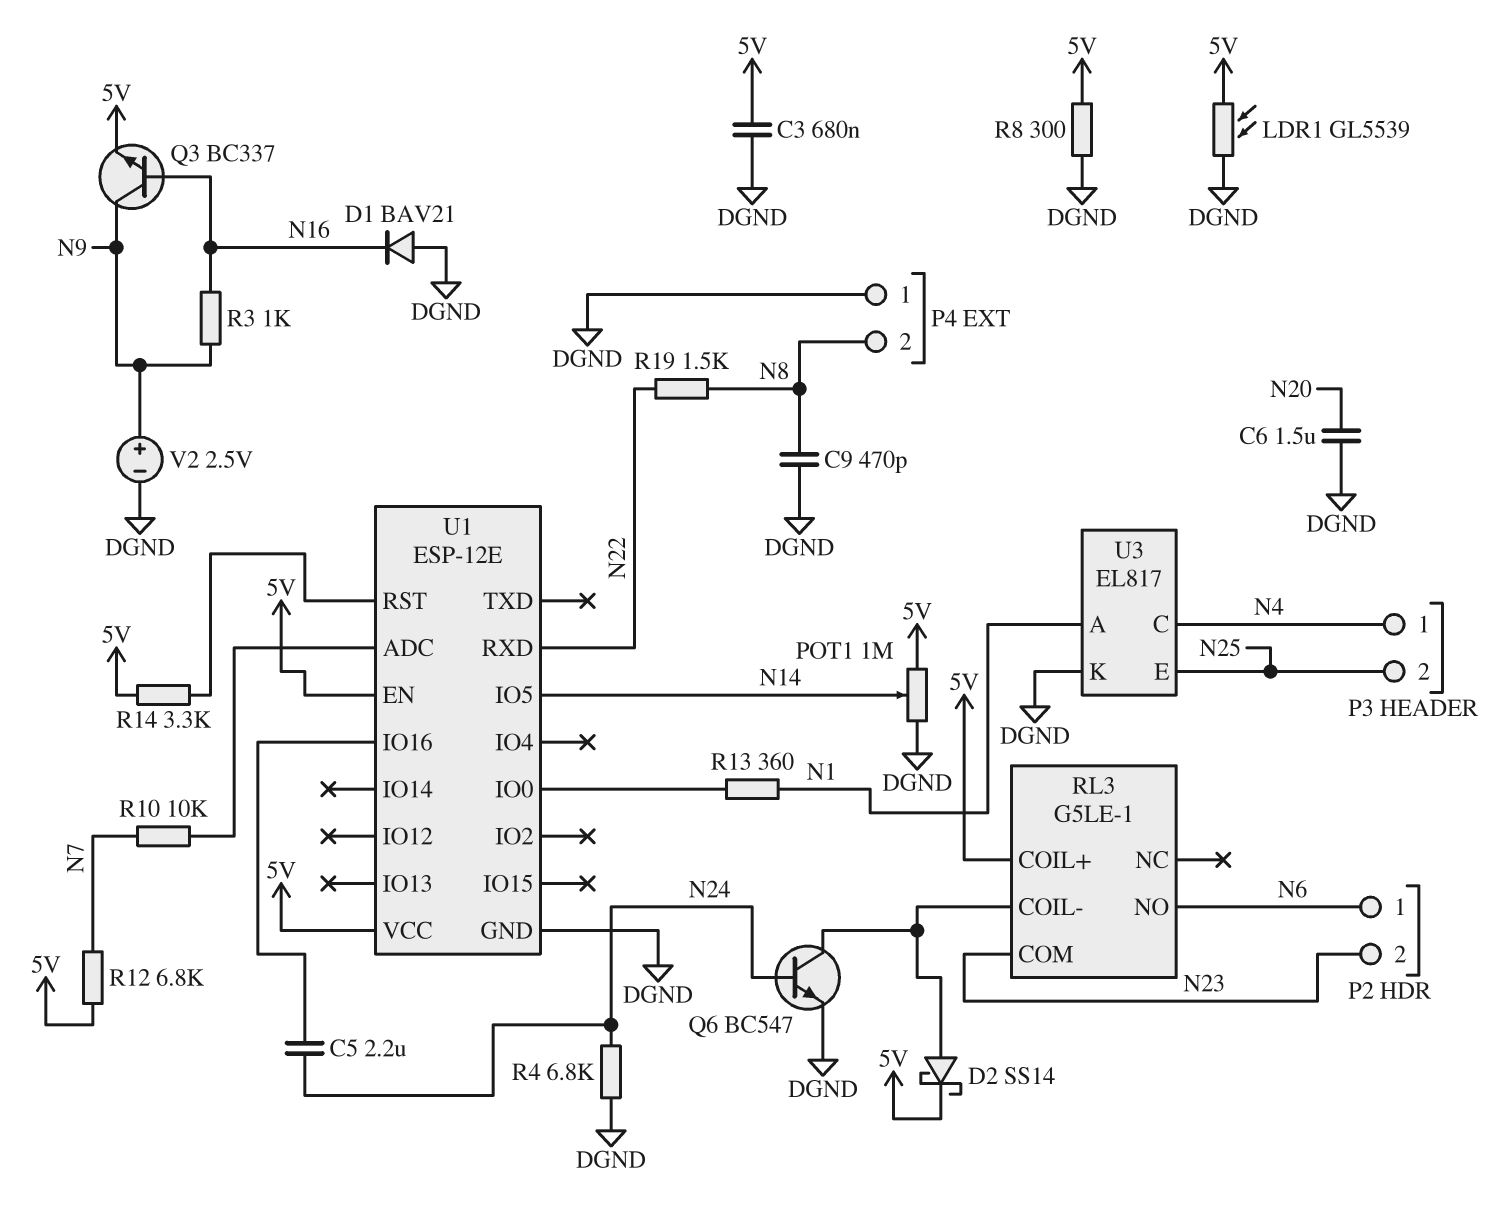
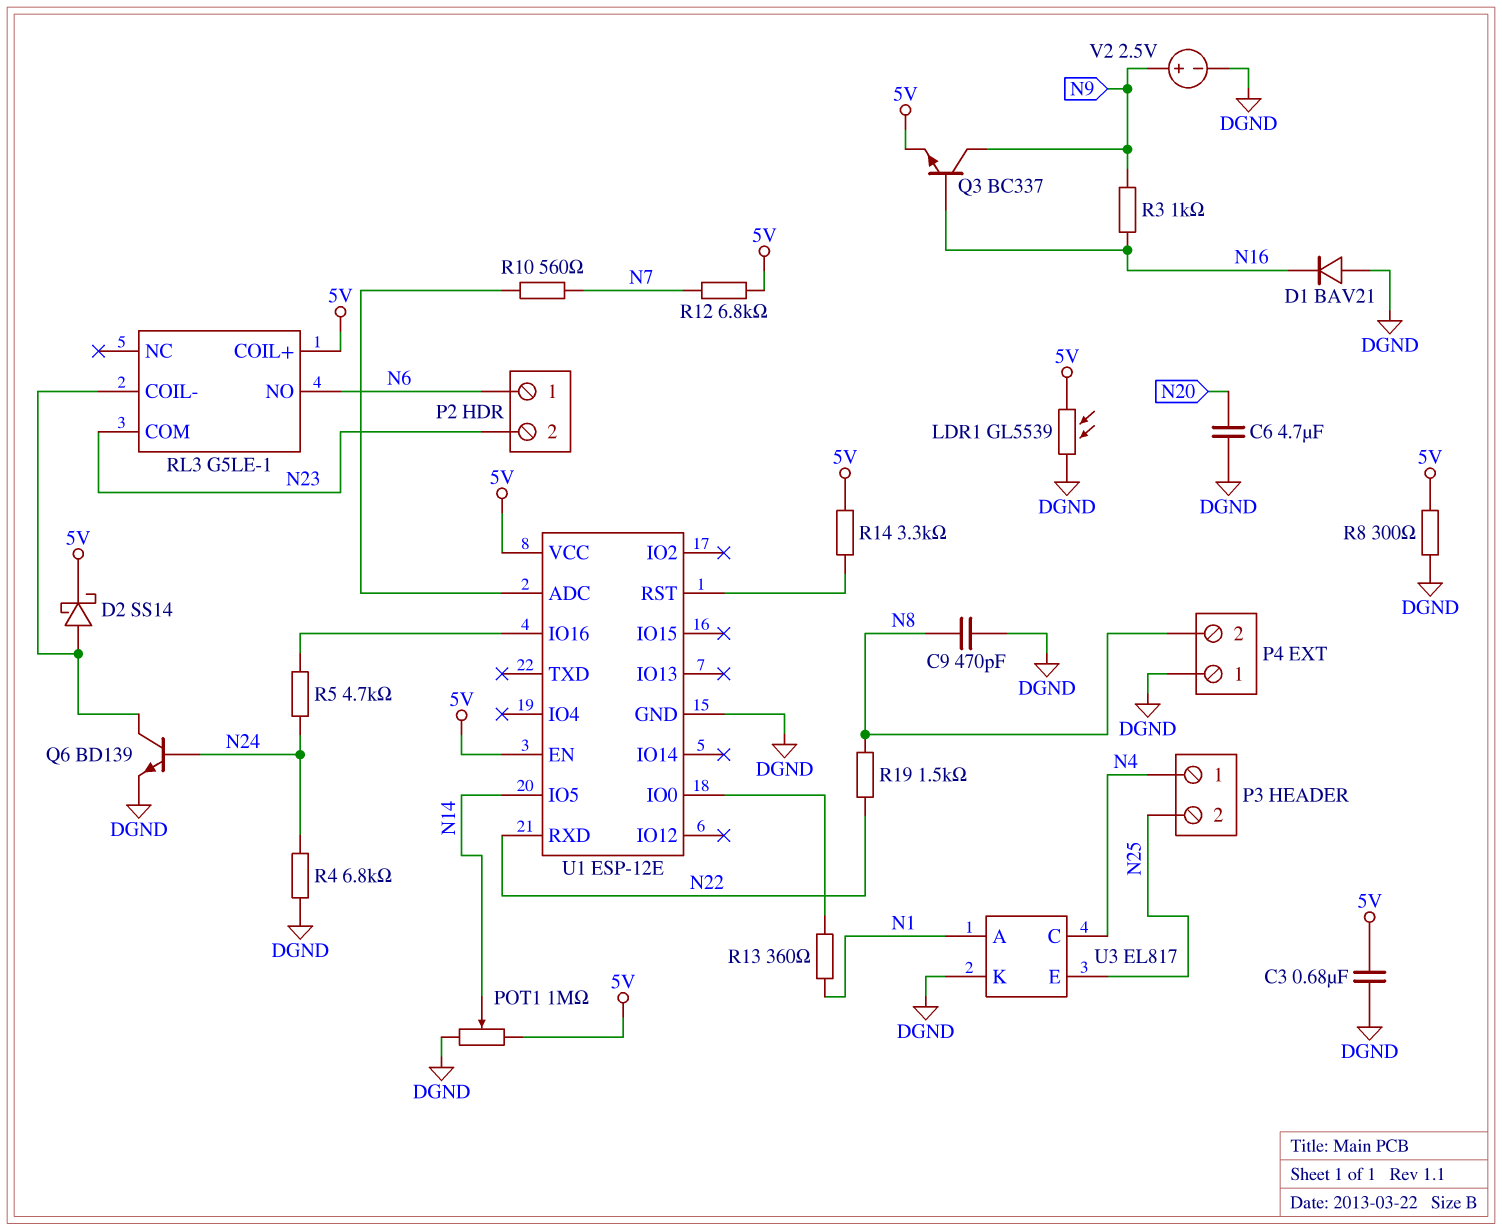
C5: 2.2uF (N24, U1/IO16) -> none
C6: 1.5uF (DGND, N20) -> 4.7uF (DGND, N20)
Q6: NPN BC547 (B N24, C RL3/COIL-, E DGND) -> NPN BD139 (B N24, C RL3/COIL-, E DGND)
R5: none -> 4.7k (N24, U1/IO16)
R10: 10k (N7, U1/ADC) -> 560 (N7, U1/ADC)

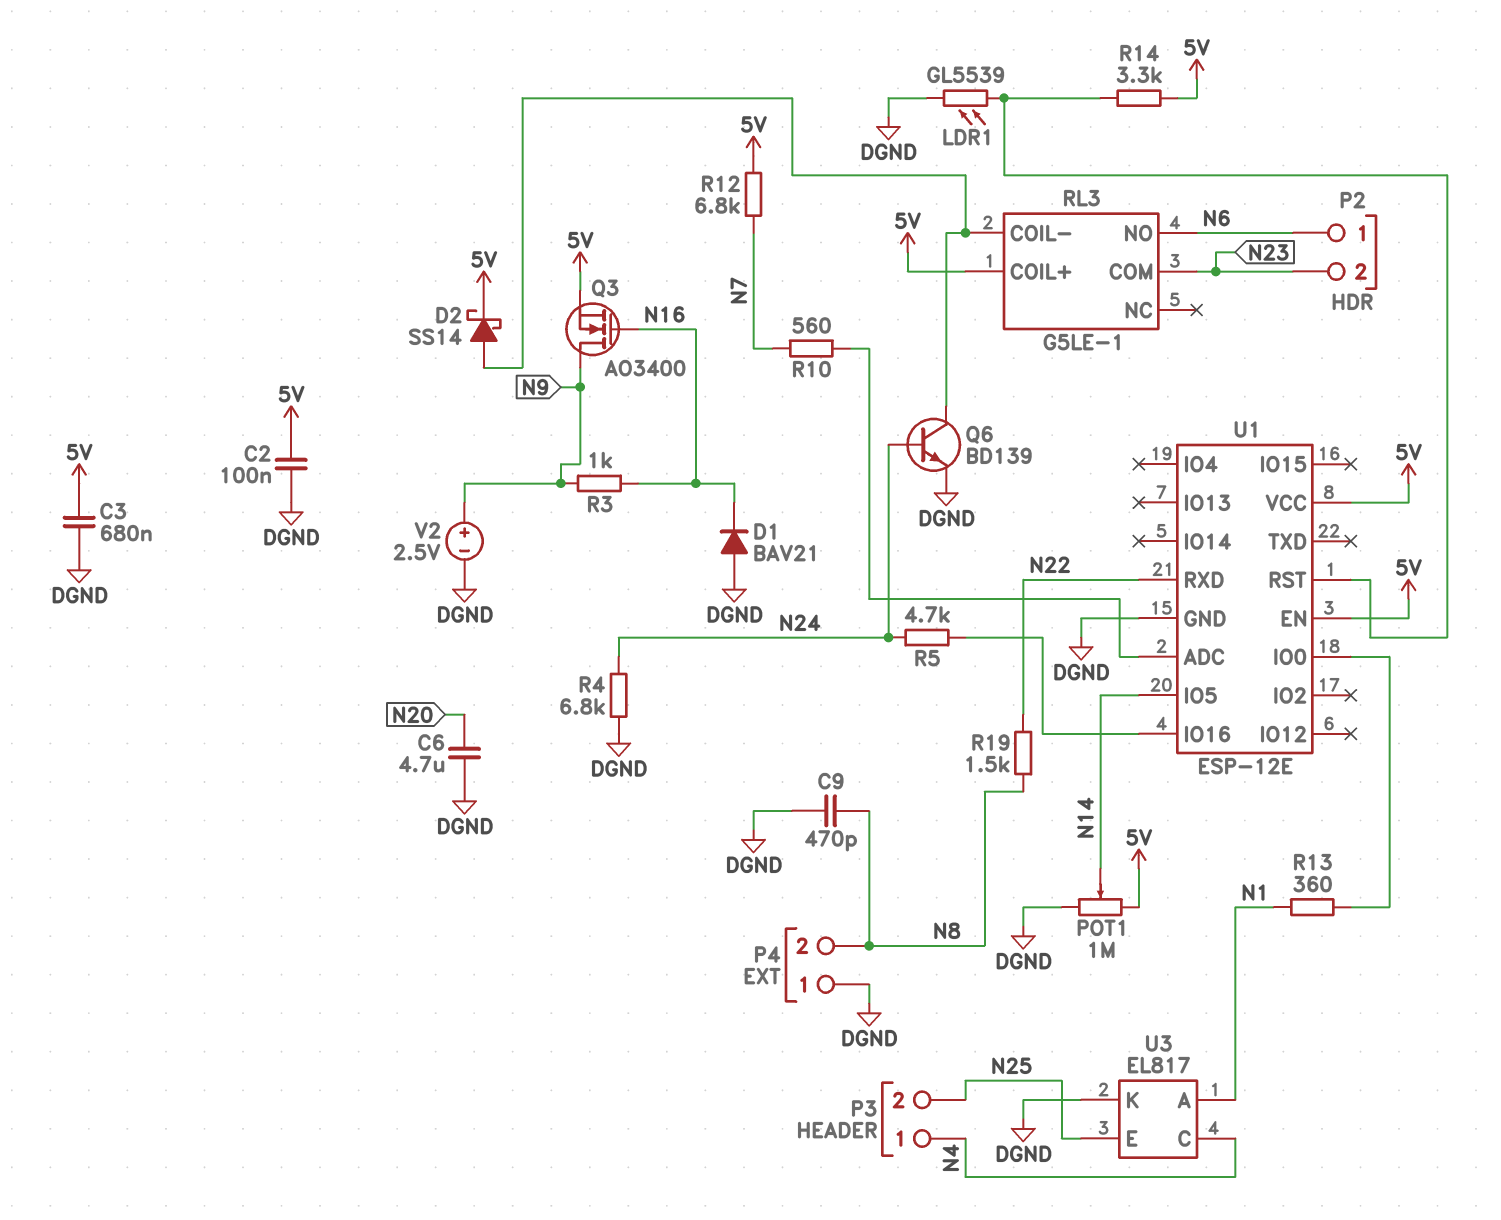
C2: none -> 100nF (5V, DGND)
LDR1: GL5539 (5V, DGND) -> GL5539 (DGND, U1/RST)
Q3: NPN BC337 (B N16, C N9, E 5V) -> NMOS AO3400 (G N16, D N9, S 5V)
R8: 300 (5V, DGND) -> none

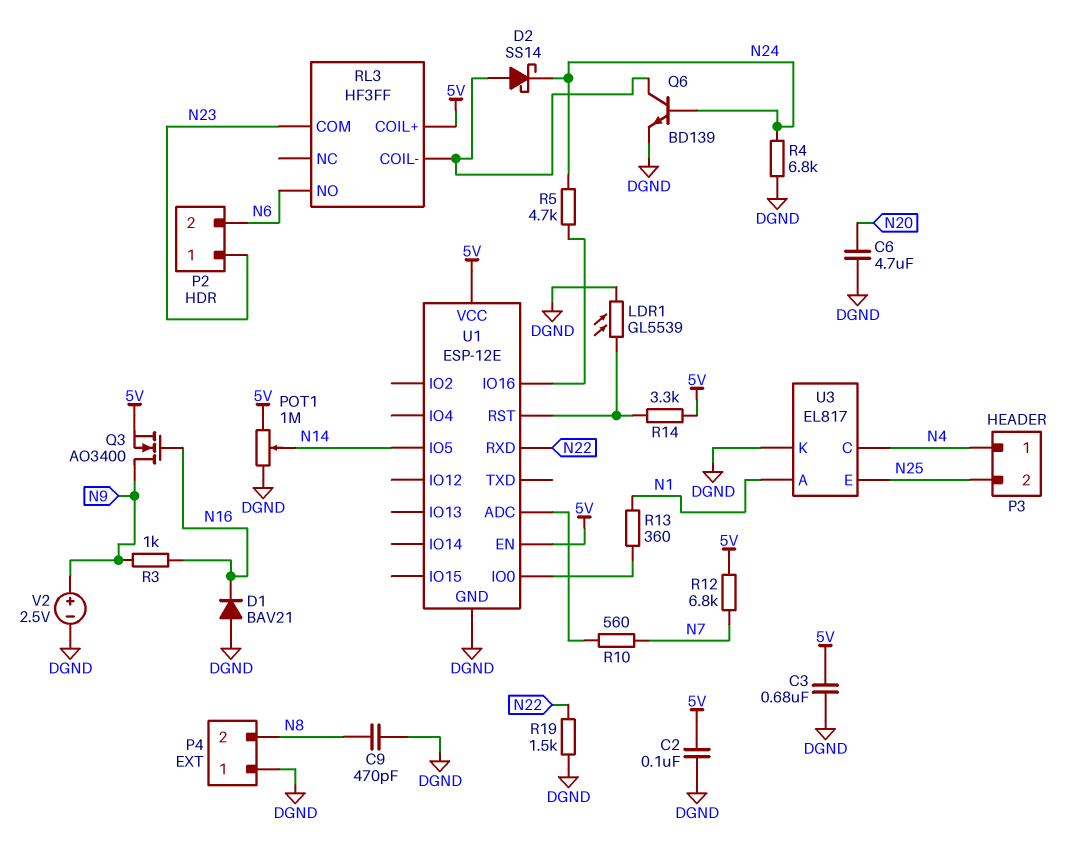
D2: schottky SS14 (A RL3/COIL-, K 5V) -> schottky SS14 (A RL3/COIL-, K N24)
P2 pin 1: N6 -> N23
P2 pin 2: N23 -> N6
R19: 1.5k (N8, N22) -> 1.5k (DGND, N22)
RL3: G5LE-1 -> HF3FF

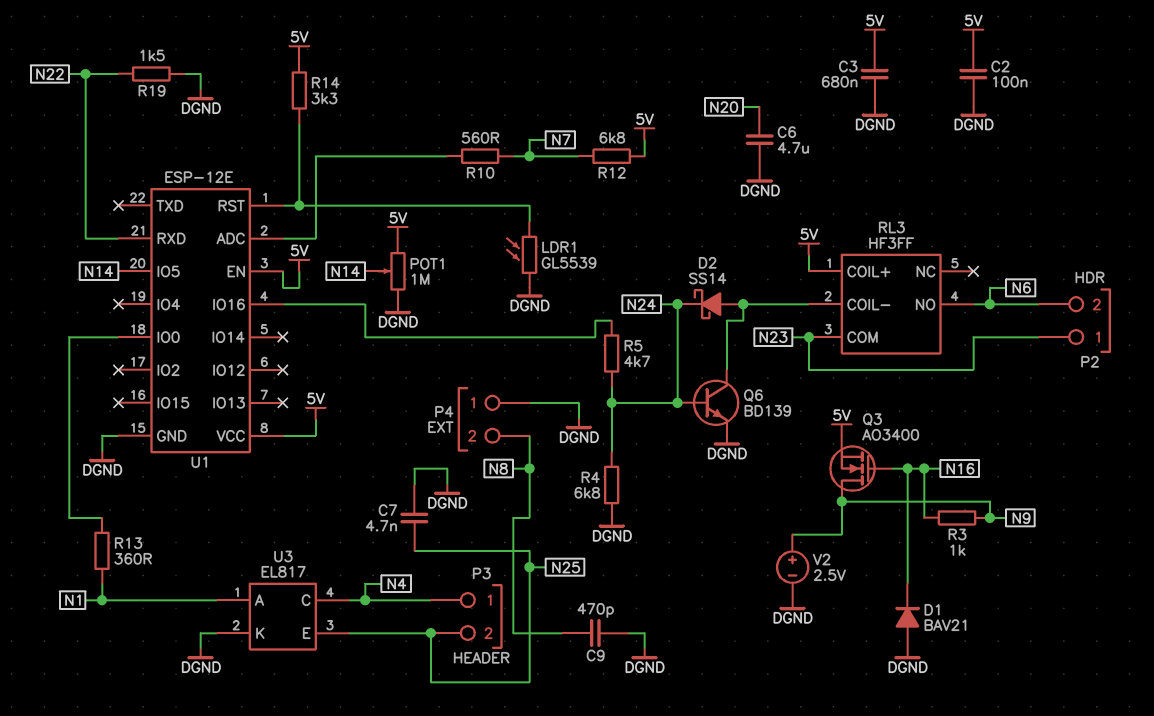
C7: none -> 4.7nF (DGND, N25)

